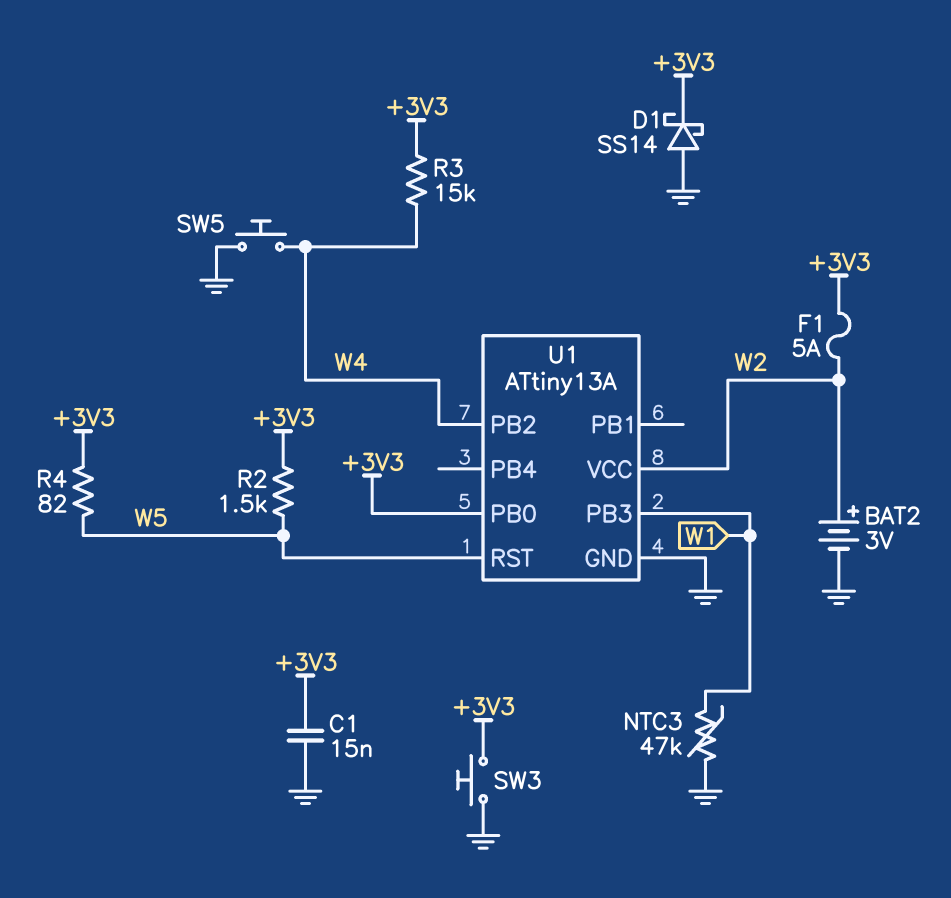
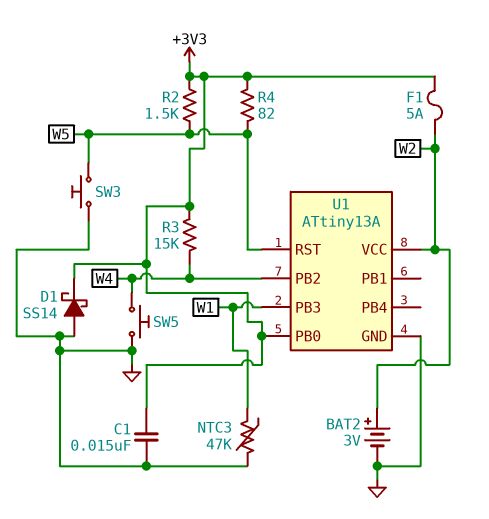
SW3: button (+3V3, GND) -> button (GND, W5)

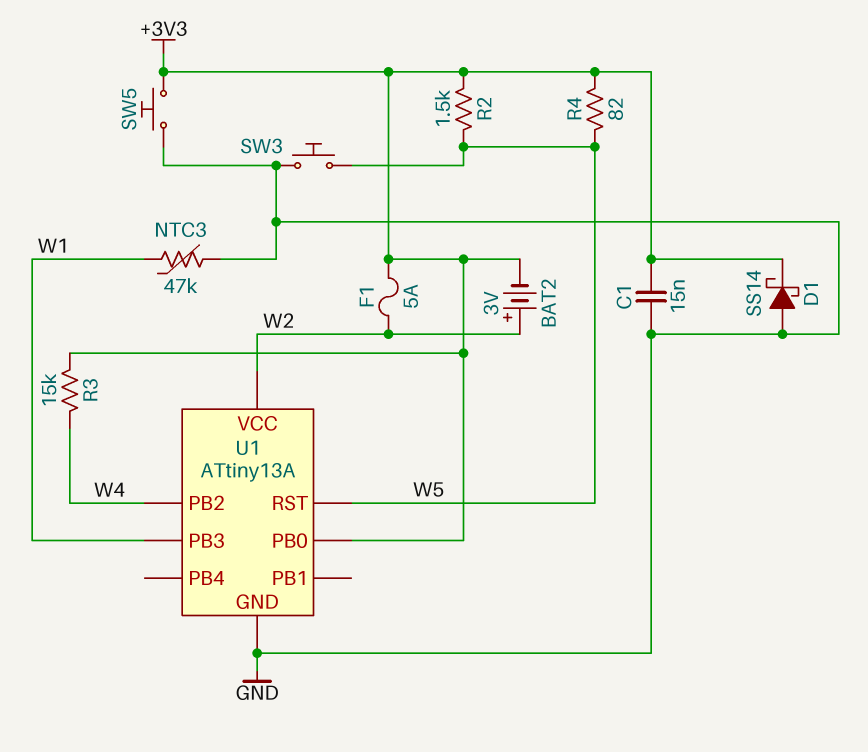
BAT2: 3V (plus W2, minus GND) -> 3V (plus W2, minus +3V3)
SW5: button (GND, W4) -> button (+3V3, GND)

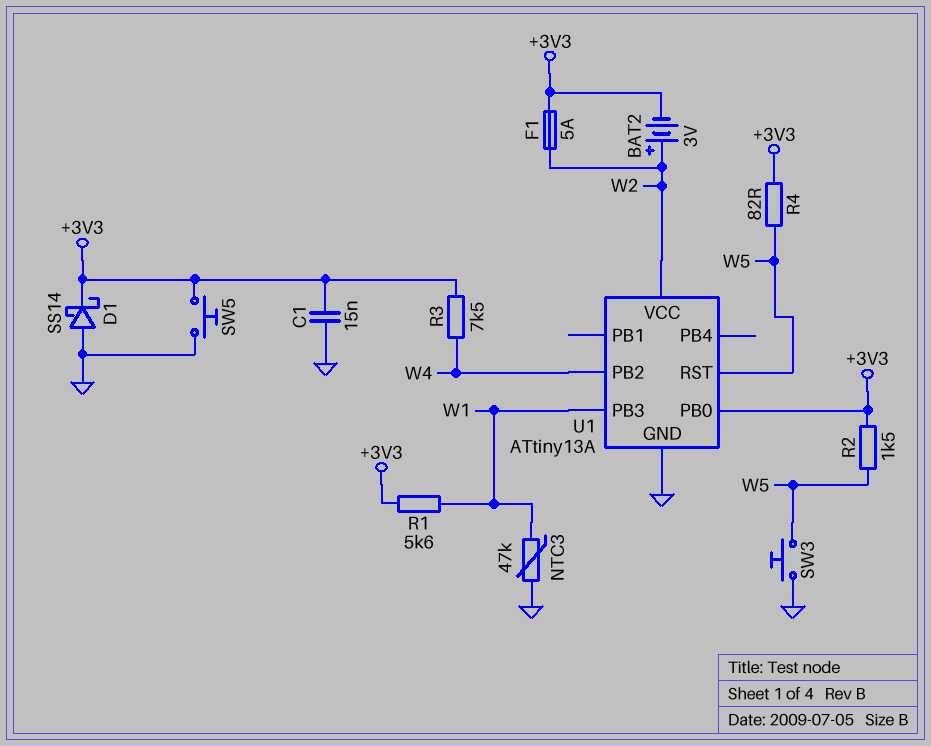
R1: none -> 5.6k (+3V3, W1)
R3: 15k (+3V3, W4) -> 7.5k (+3V3, W4)

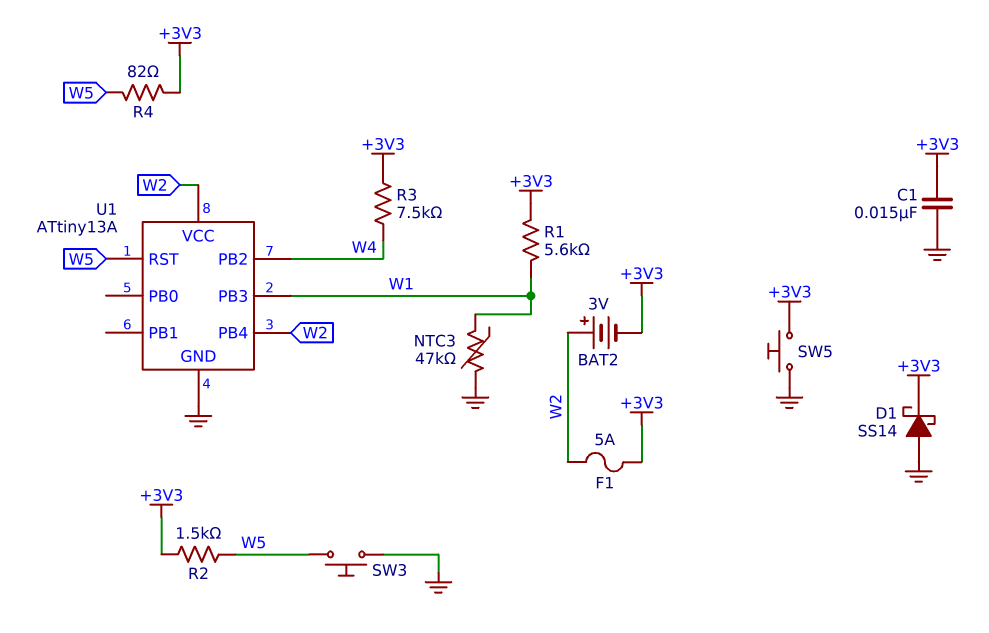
U1 pin PB0: +3V3 -> none
U1 pin PB4: none -> W2

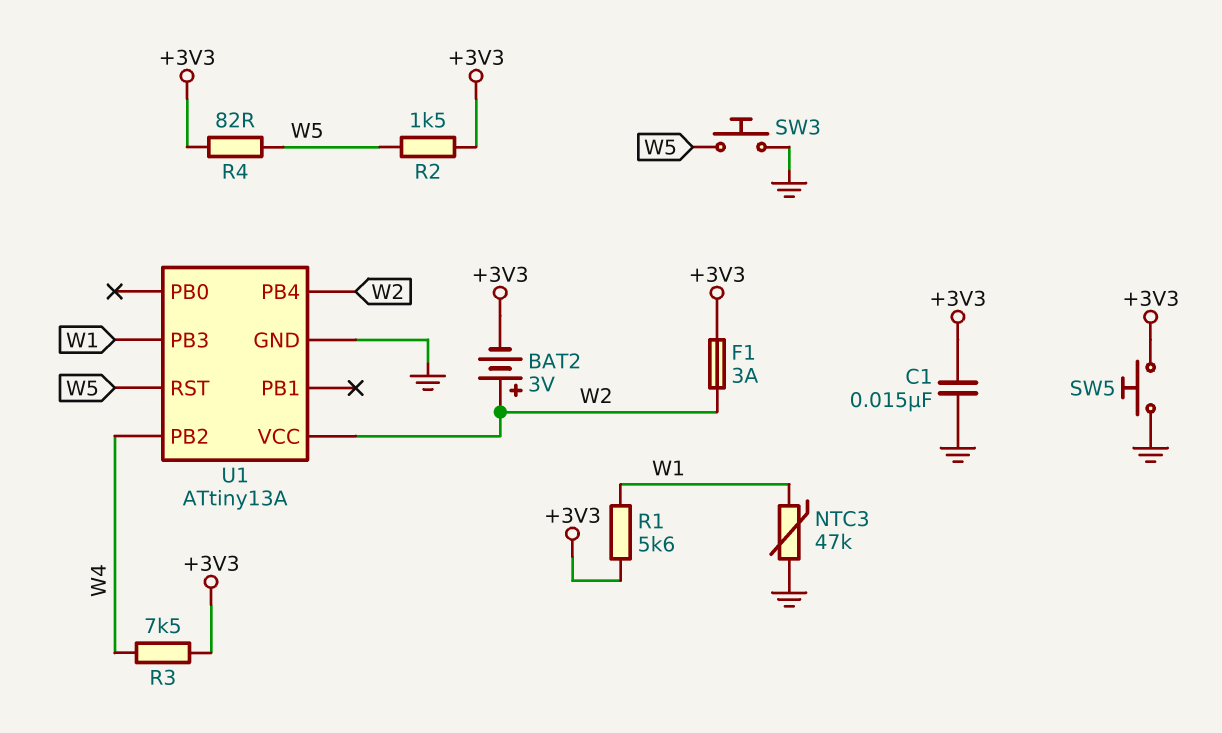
D1: schottky SS14 (A GND, K +3V3) -> none
F1: 5A (+3V3, W2) -> 3A (+3V3, W2)

